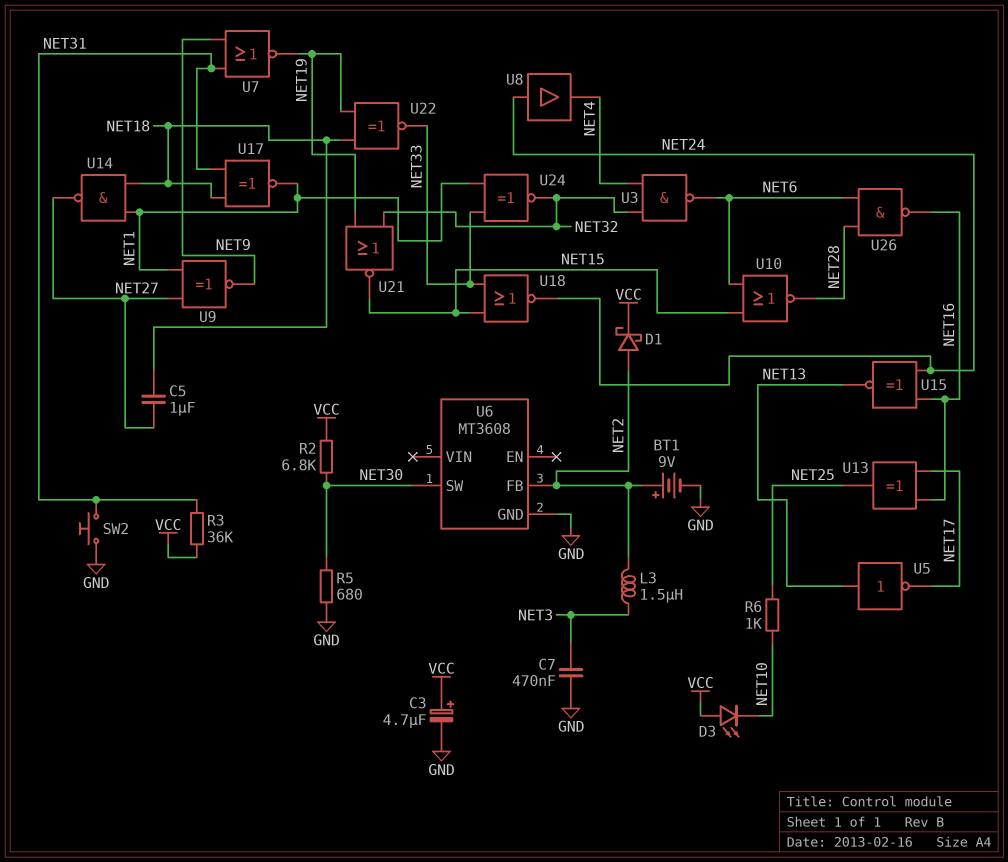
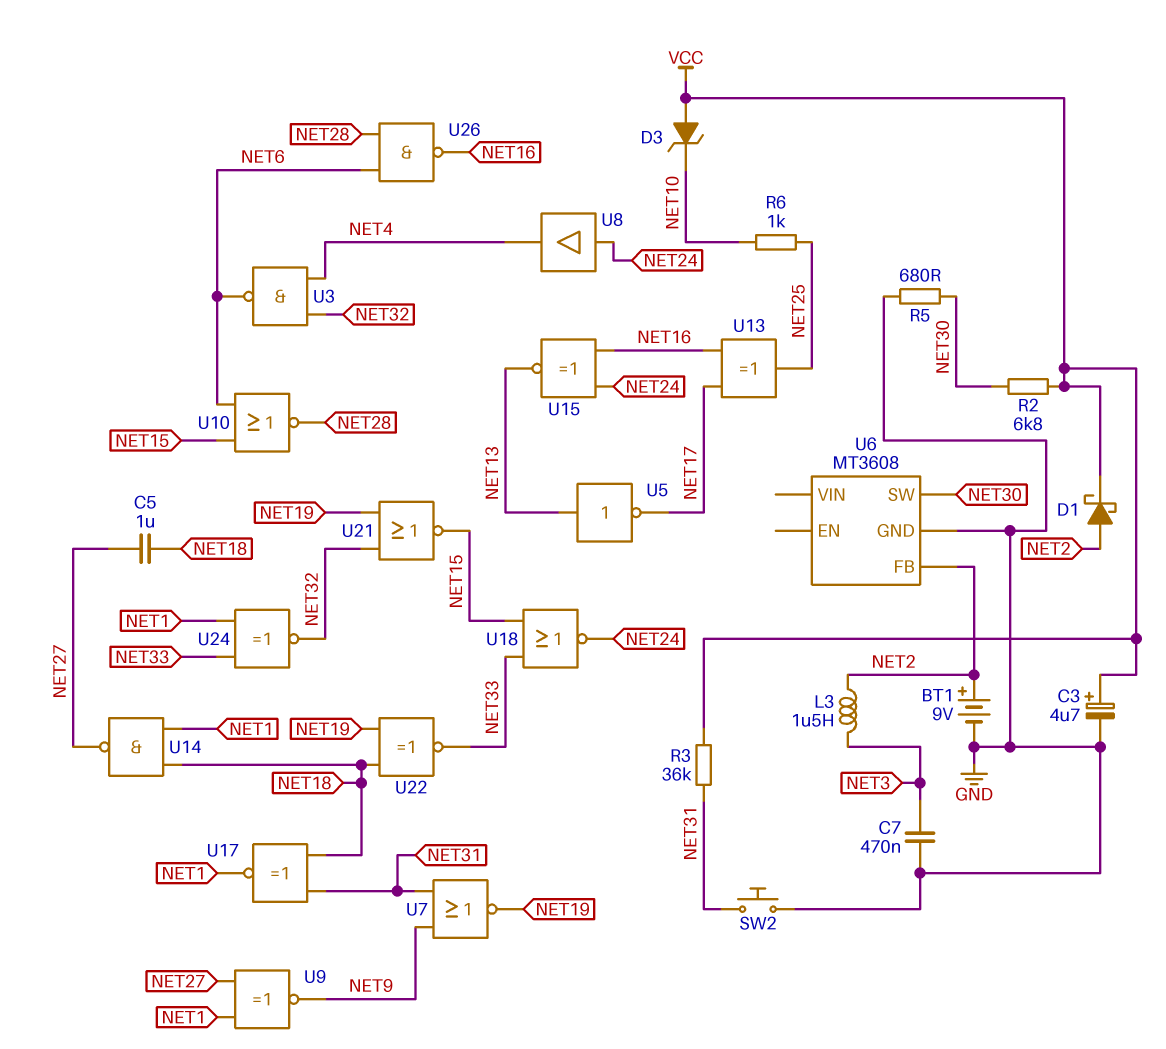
D3: LED (A VCC, K NET10) -> zener (A VCC, K NET10)

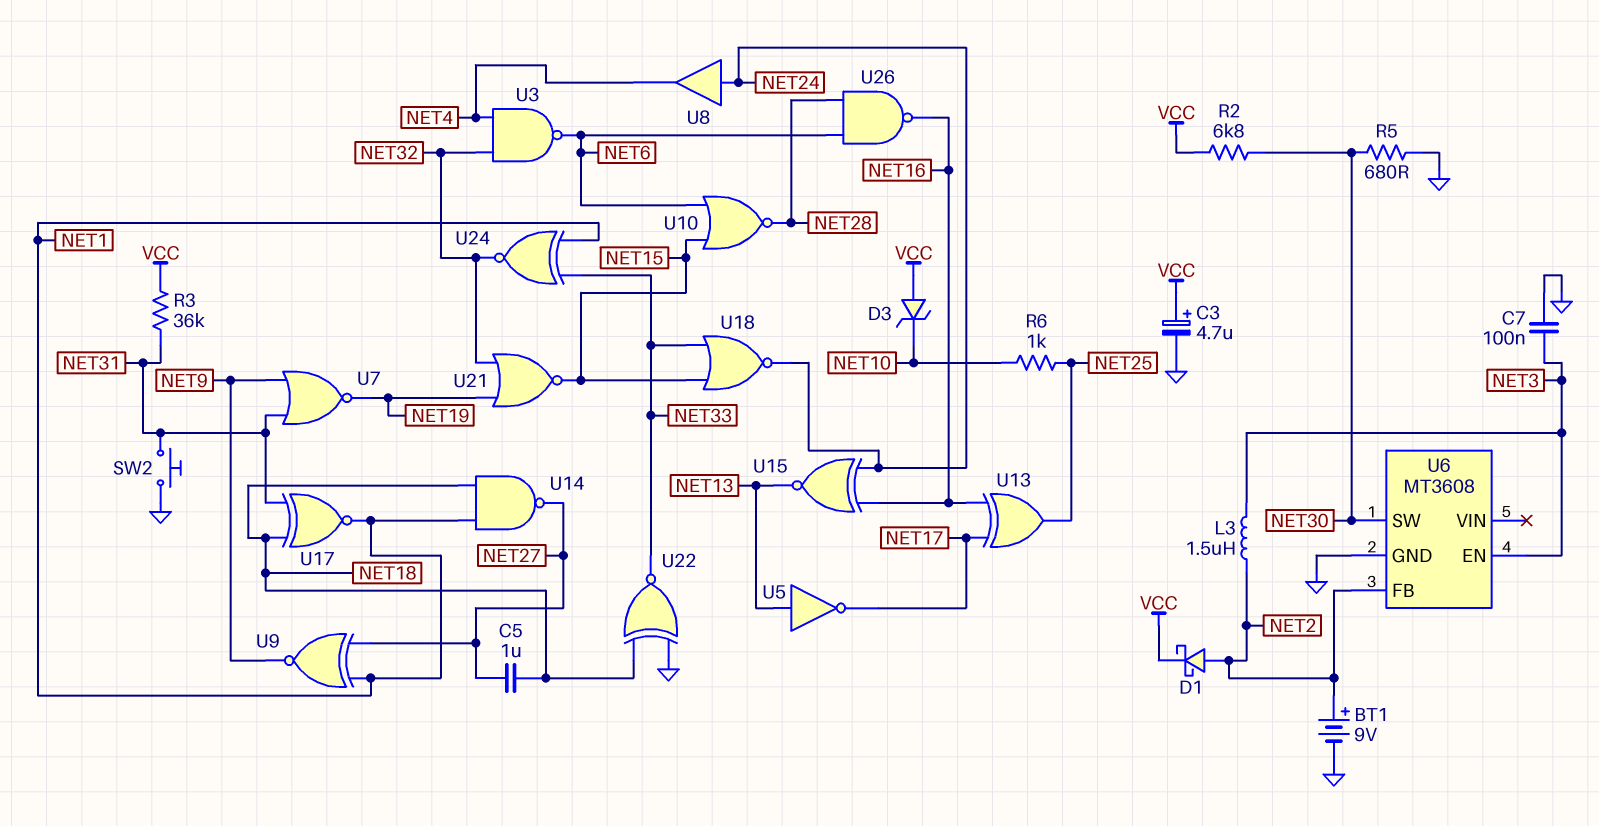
C7: 470nF (GND, NET3) -> 100nF (GND, NET3)
U6 pin EN: none -> NET3
U22: XNOR (in NET18, in NET19, out NET33) -> XNOR (in GND, in NET18, out NET33)

